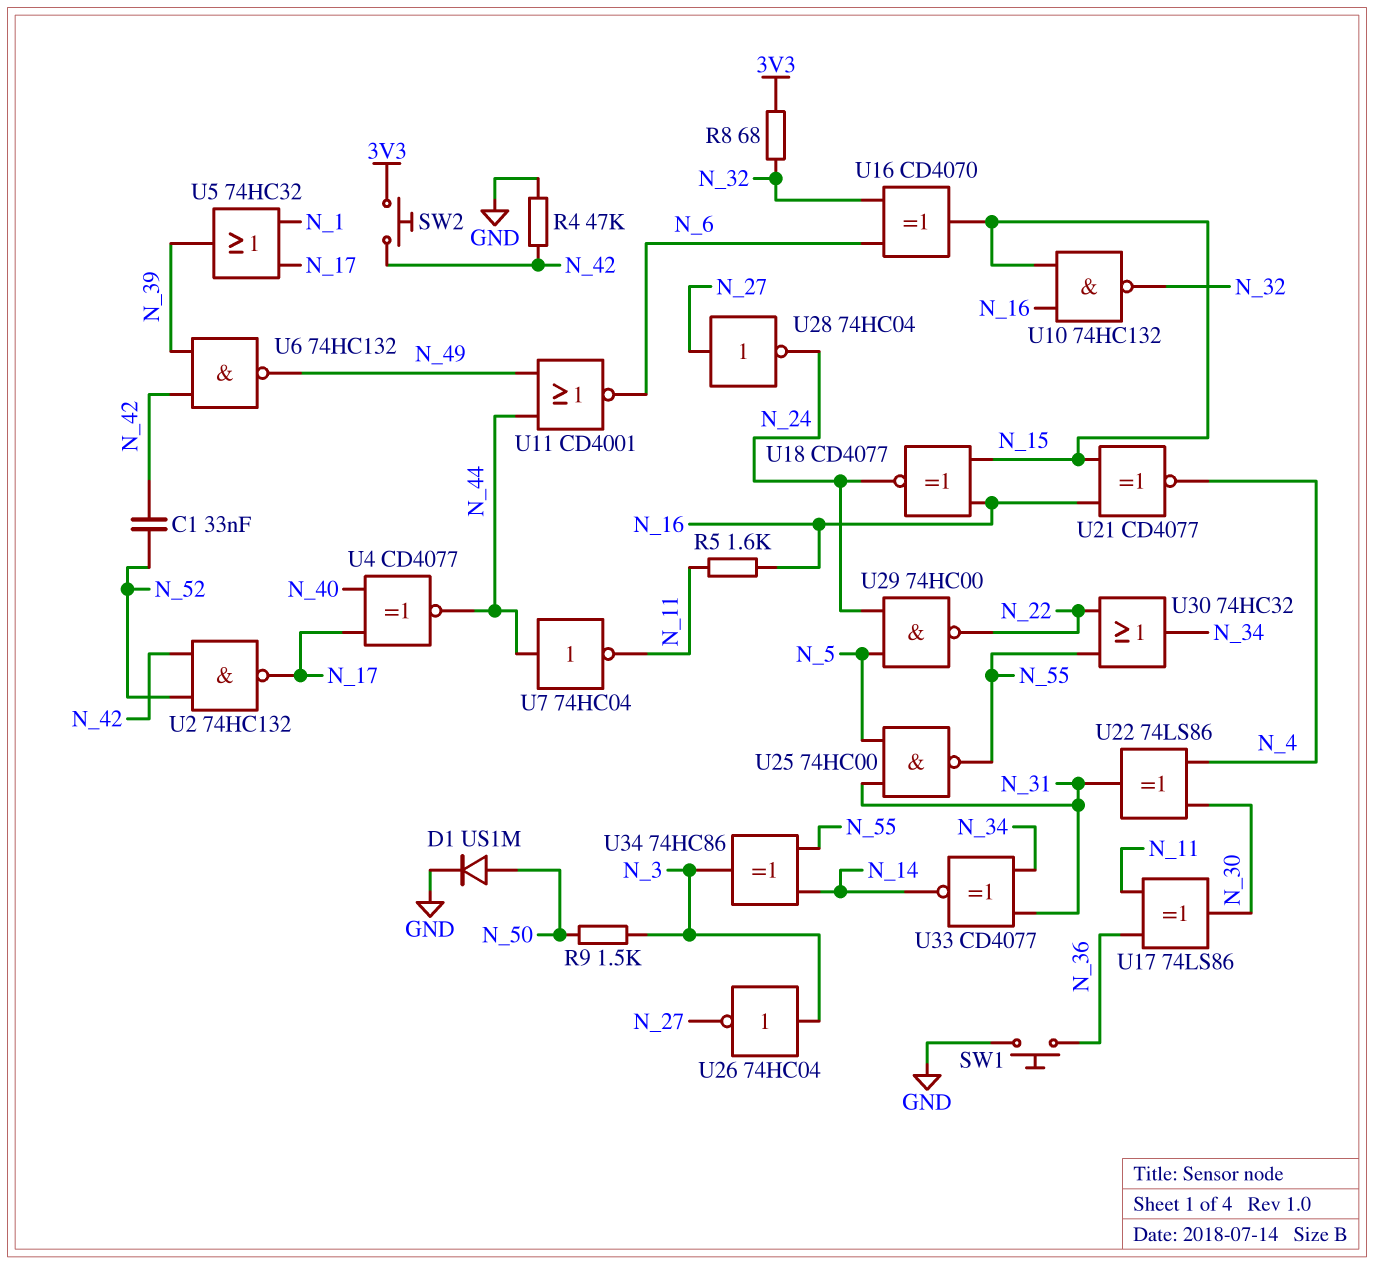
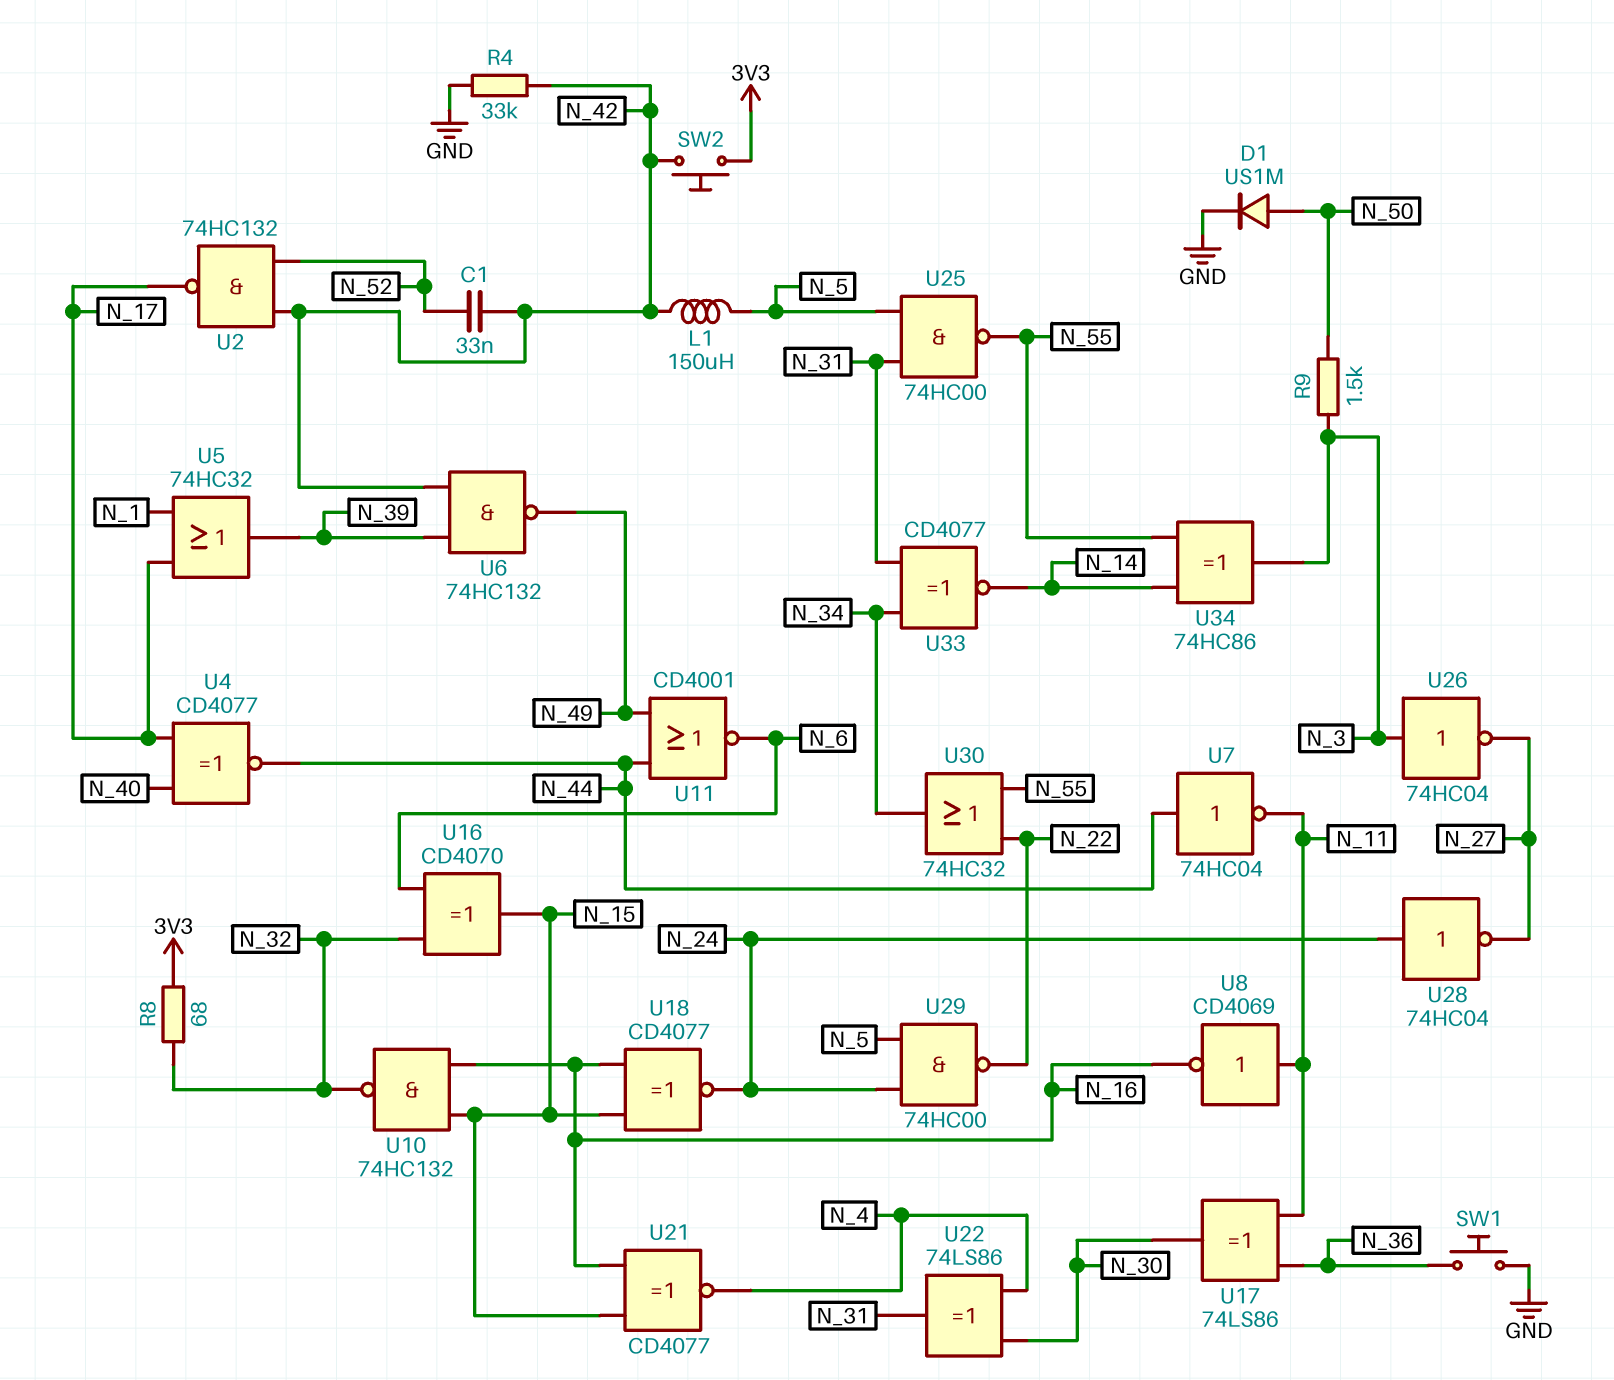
L1: none -> 150uH (N_5, N_42)
R4: 47k (GND, N_42) -> 33k (GND, N_42)
R5: 1.6k (N_11, N_16) -> none
U8: none -> NOT CD4069 (in N_11, out N_16)
U28: NOT 74HC04 (in N_27, out N_24) -> NOT 74HC04 (in N_24, out N_27)

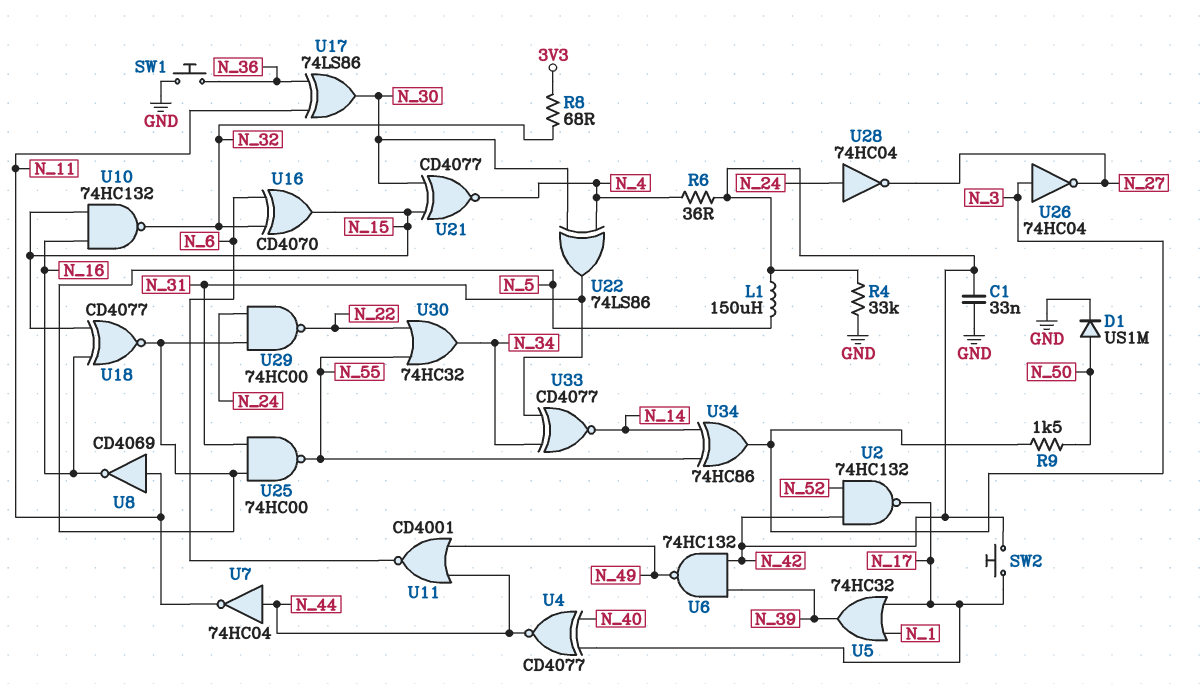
C1: 33nF (N_42, N_52) -> 33nF (GND, N_42)
R6: none -> 36 (N_4, N_42)
SW2: button (3V3, N_42) -> button (N_17, N_42)
U18: XNOR CD4077 (in N_15, in N_16, out N_24) -> XNOR CD4077 (in N_15, in N_16, out N_5)
U21: XNOR CD4077 (in N_15, in N_16, out N_4) -> XNOR CD4077 (in N_15, in N_30, out N_4)

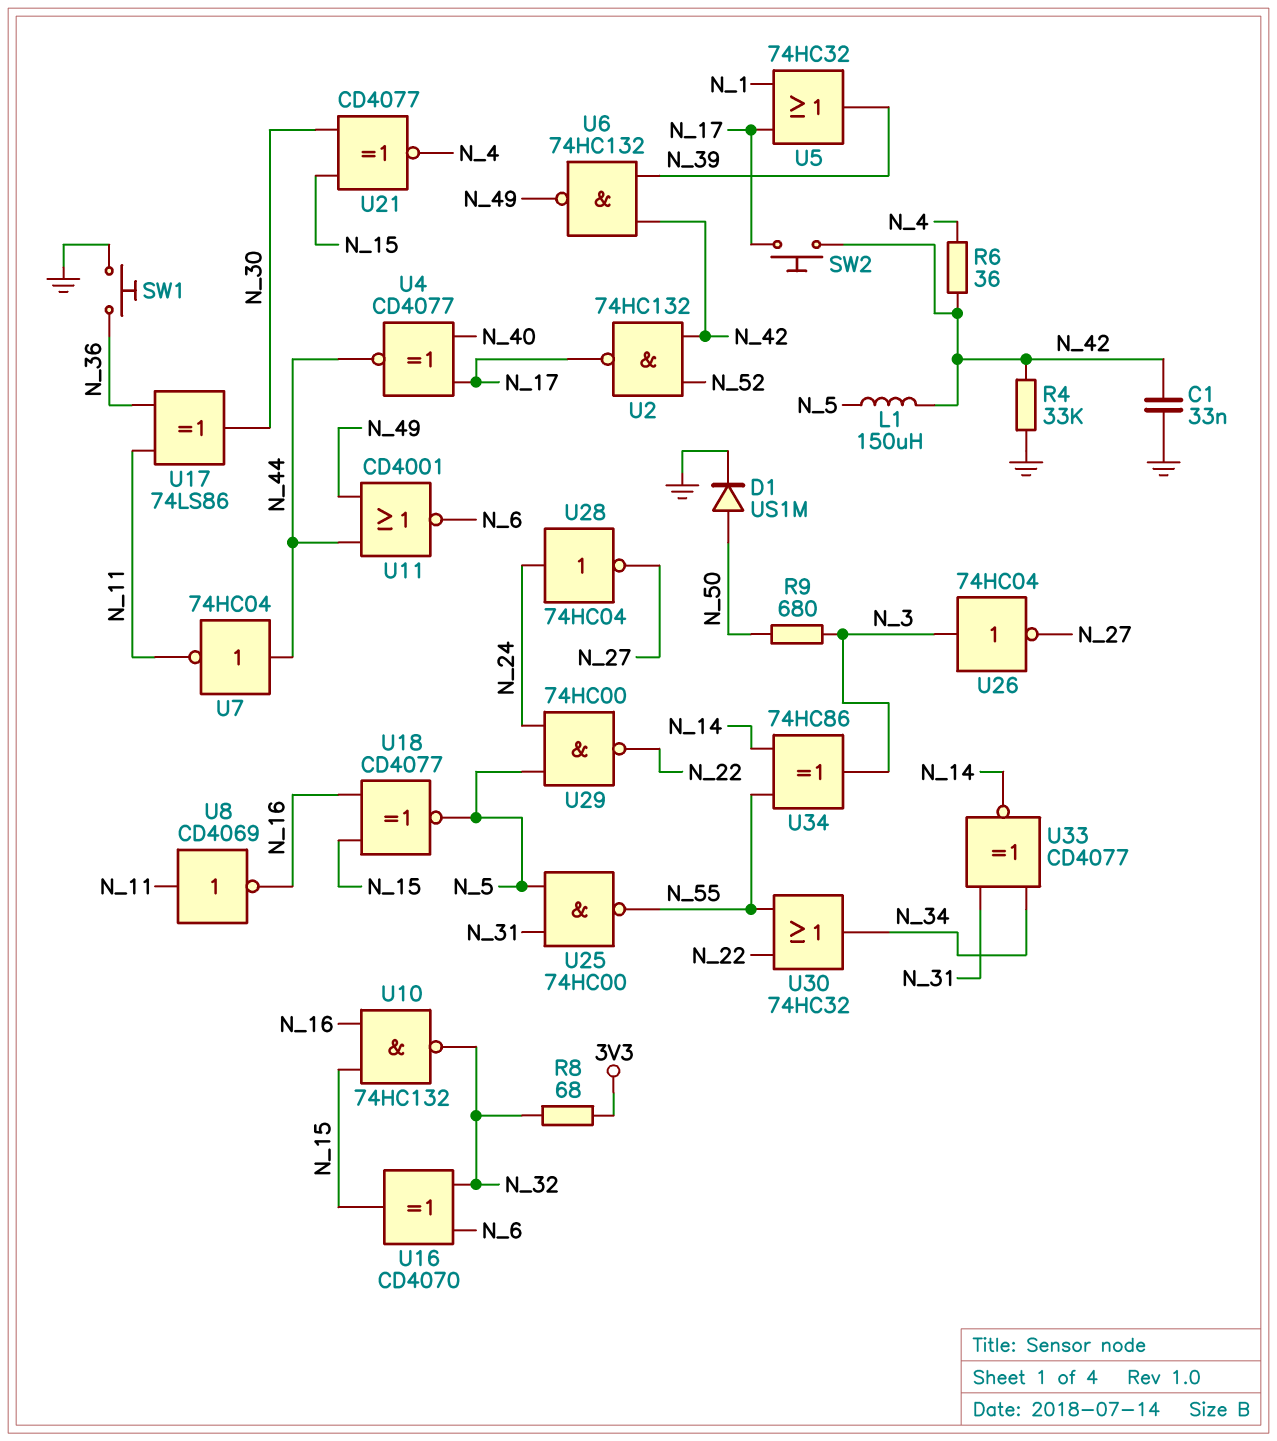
R9: 1.5k (N_3, N_50) -> 680 (N_3, N_50)
U22: XOR 74LS86 (in N_4, in N_30, out N_31) -> none

